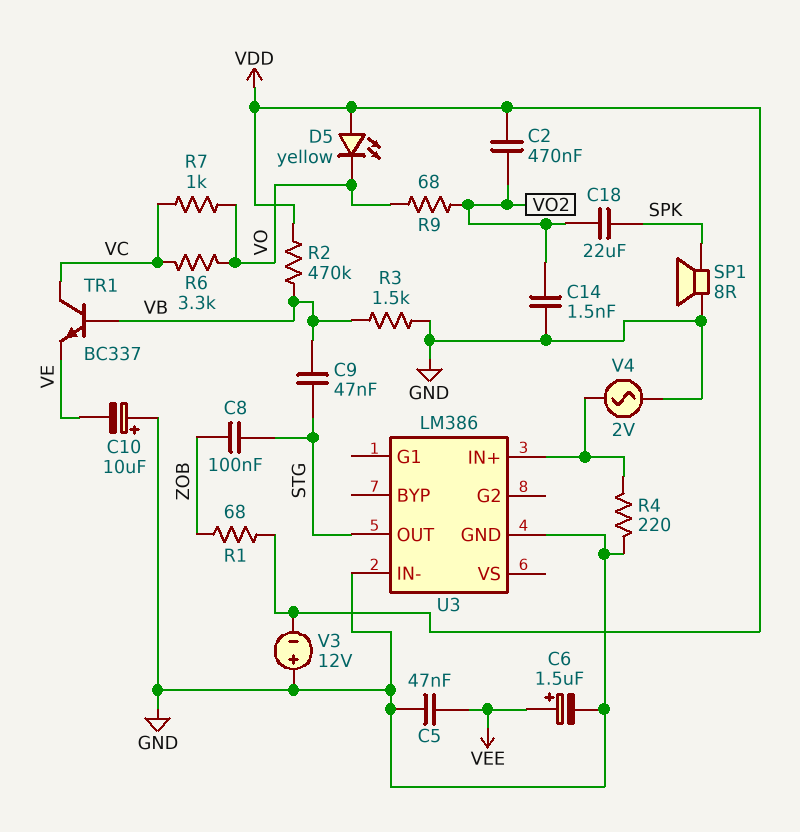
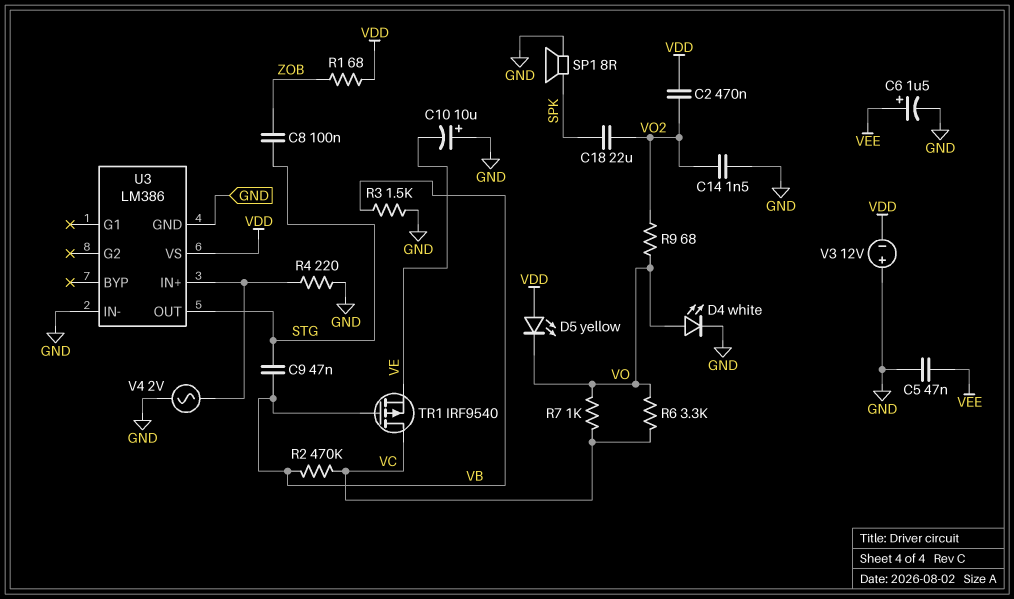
D4: none -> LED white (A VO, K GND)
R2: 470k (VB, VDD) -> 470k (VB, VC)
TR1: NPN BC337 (B VB, C VC, E VE) -> PMOS IRF9540 (G VB, D VC, S VE)
U3 pin VS: none -> VDD

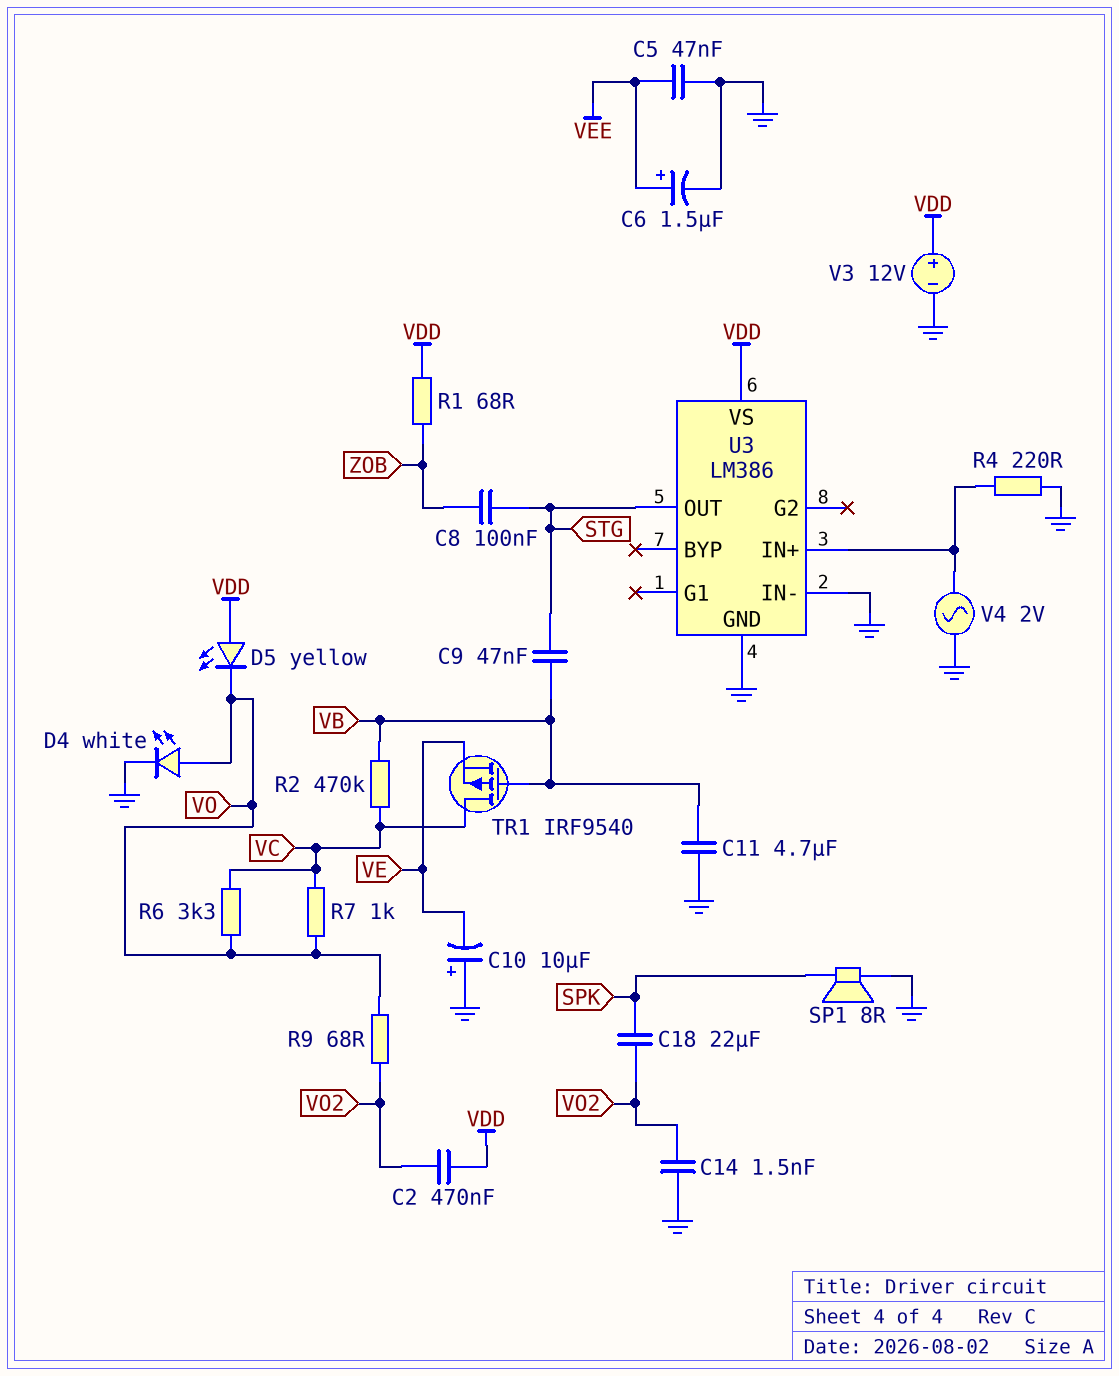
C11: none -> 4.7uF (GND, VB)
R3: 1.5k (GND, VB) -> none
V3: 12V (plus GND, minus VDD) -> 12V (plus VDD, minus GND)

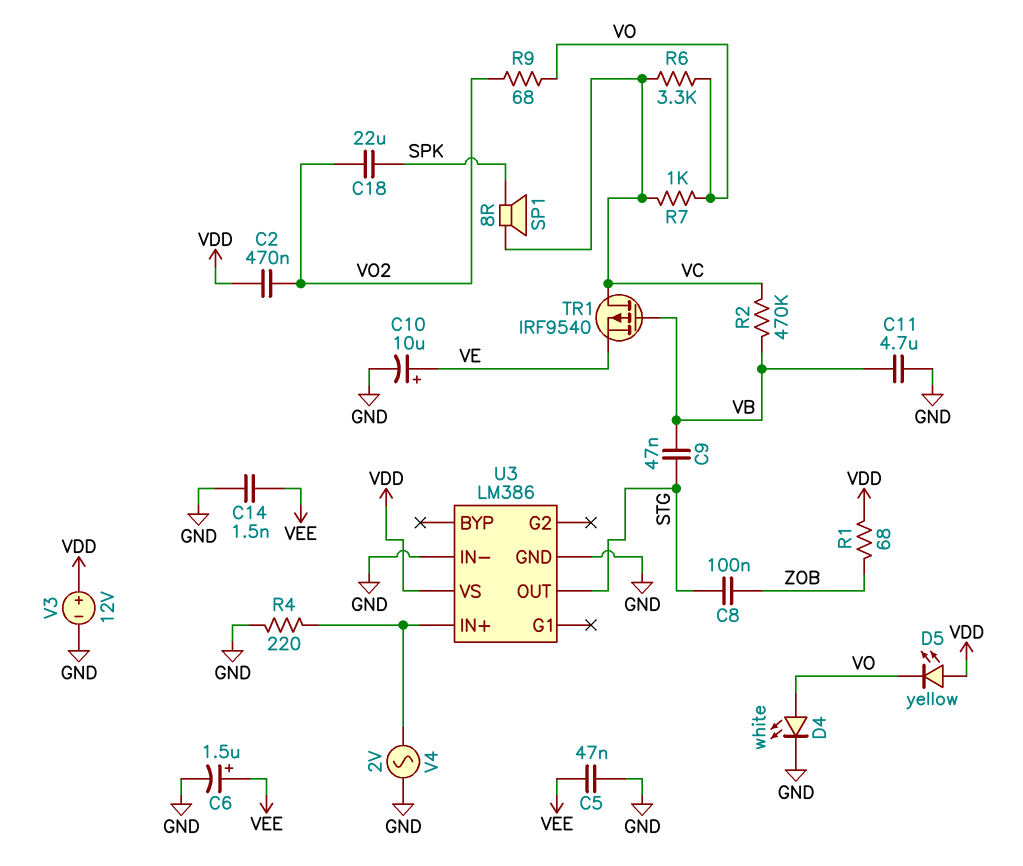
C10: 10uF (plus GND, minus VE) -> 10uF (plus VE, minus GND)
C14: 1.5nF (GND, VO2) -> 1.5nF (GND, VEE)
SP1: speaker 8R (GND, SPK) -> speaker 8R (SPK, VC)

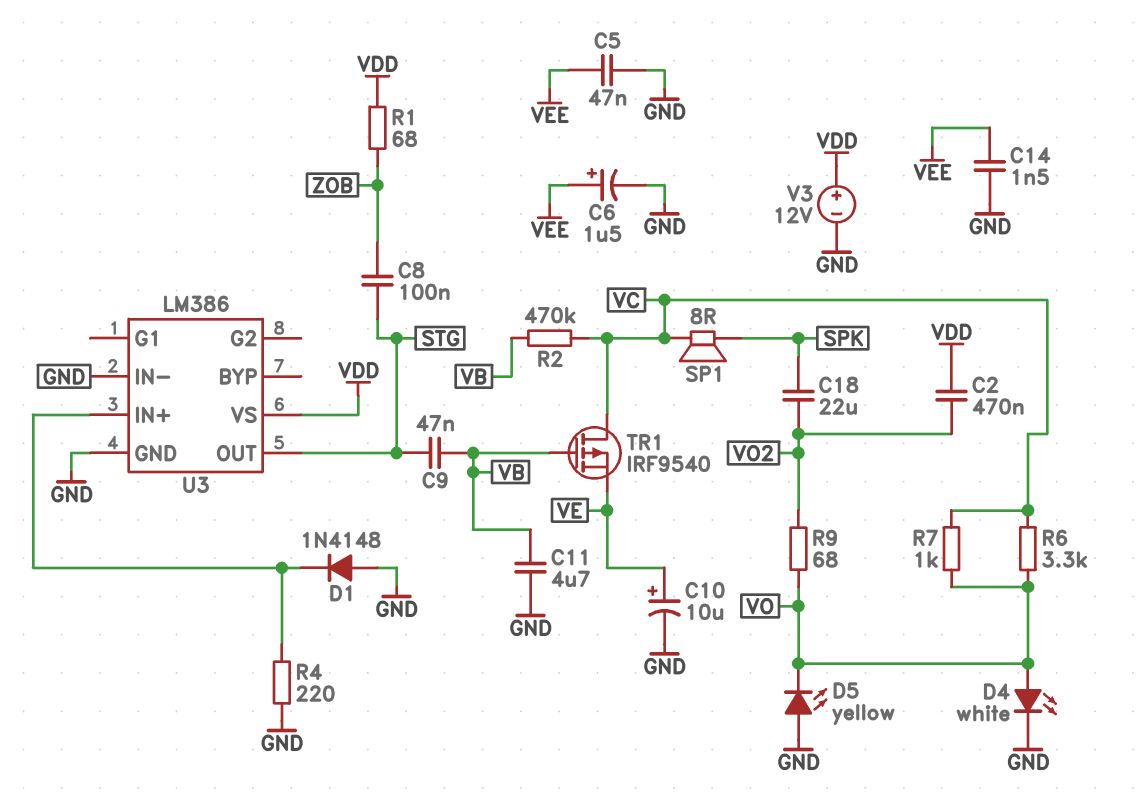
D1: none -> diode 1N4148 (A GND, K U3/IN+)
D5: LED yellow (A VDD, K VO) -> LED yellow (A GND, K VO)
V4: AC 2V (GND, U3/IN+) -> none

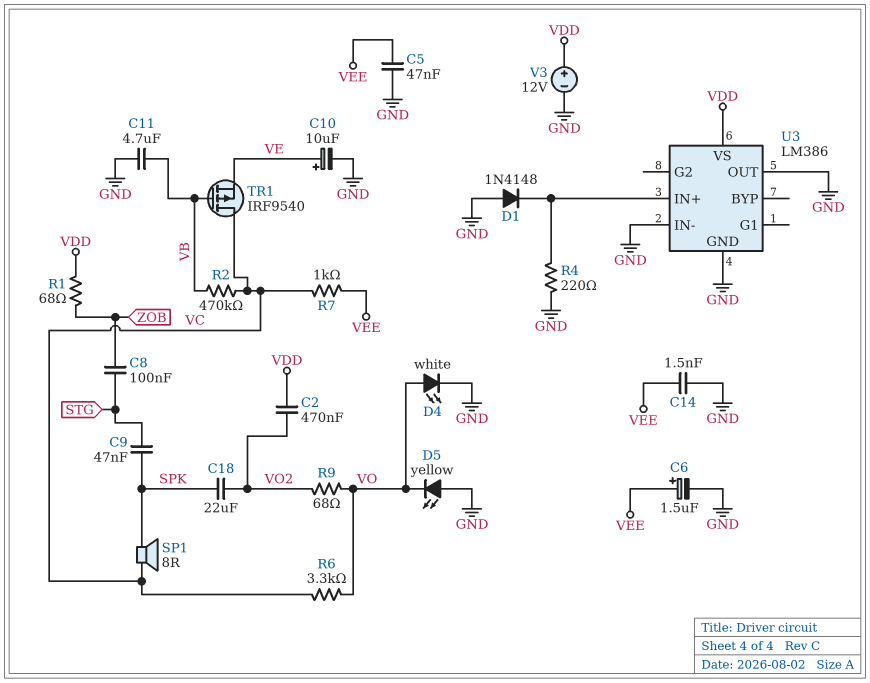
C9: 47nF (STG, VB) -> 47nF (SPK, STG)
R7: 1k (VC, VO) -> 1k (VC, VEE)
U3 pin OUT: STG -> GND

